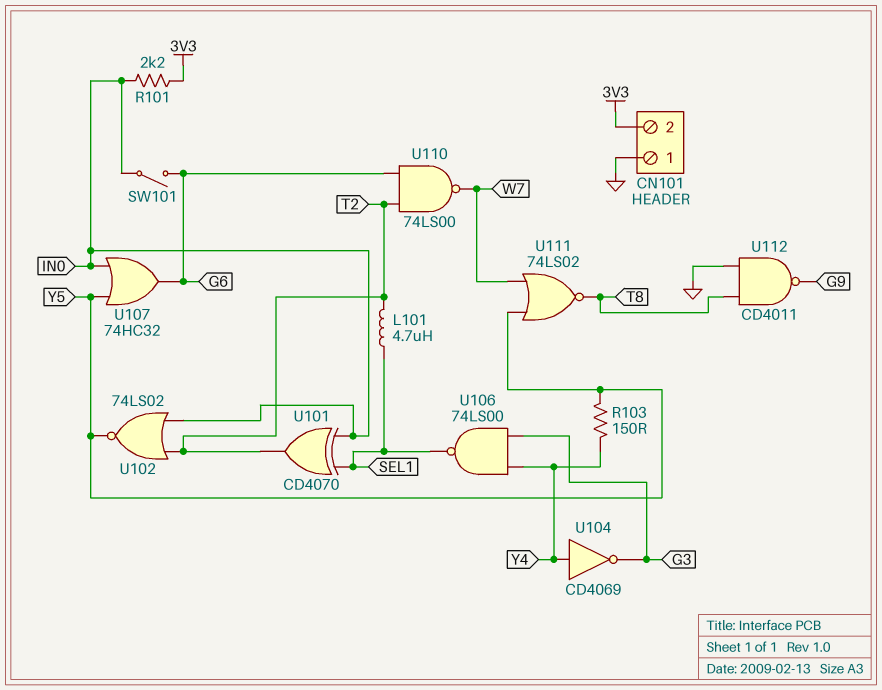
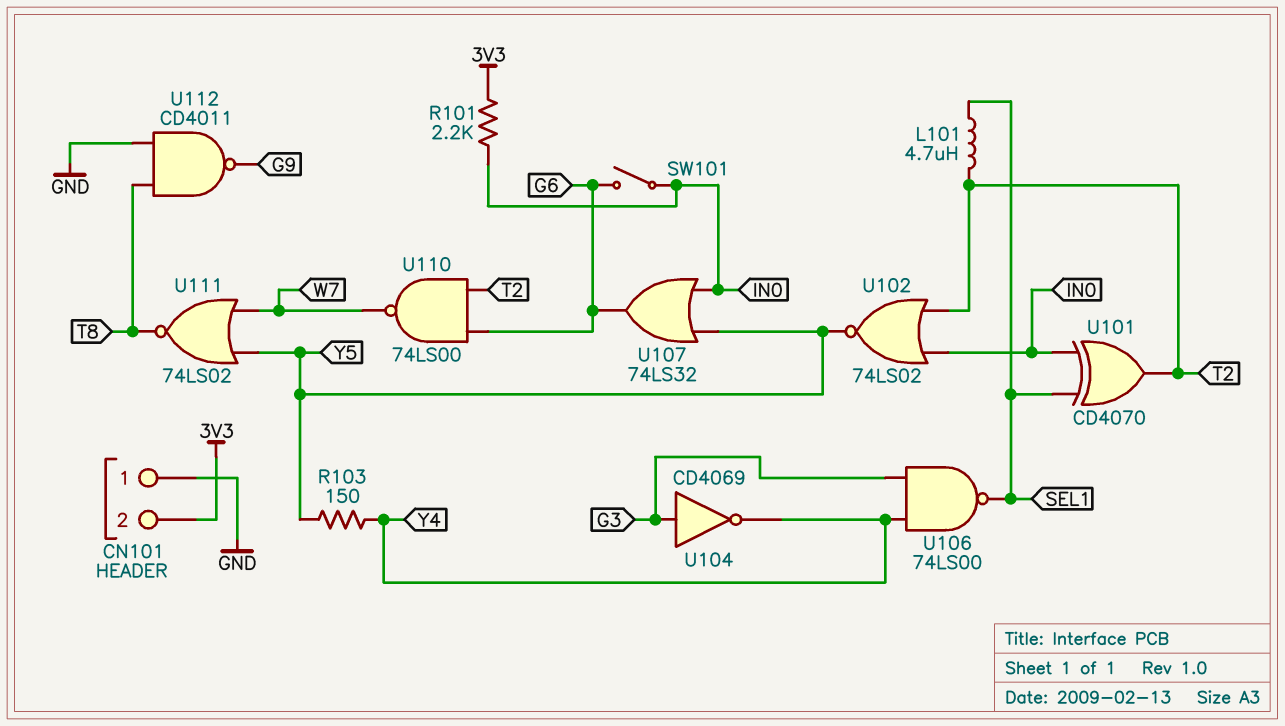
U104: NOT CD4069 (in Y4, out G3) -> NOT CD4069 (in G3, out Y4)
U107: OR 74HC32 (in IN0, in Y5, out G6) -> OR 74LS32 (in IN0, in Y5, out G6)

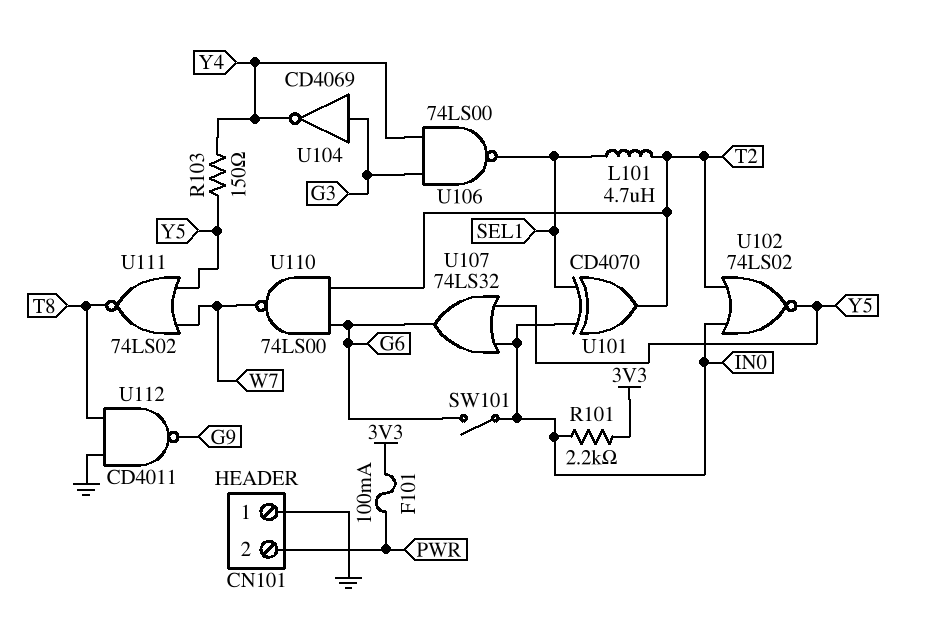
CN101 pin 2: 3V3 -> PWR
F101: none -> 100mA (3V3, PWR)

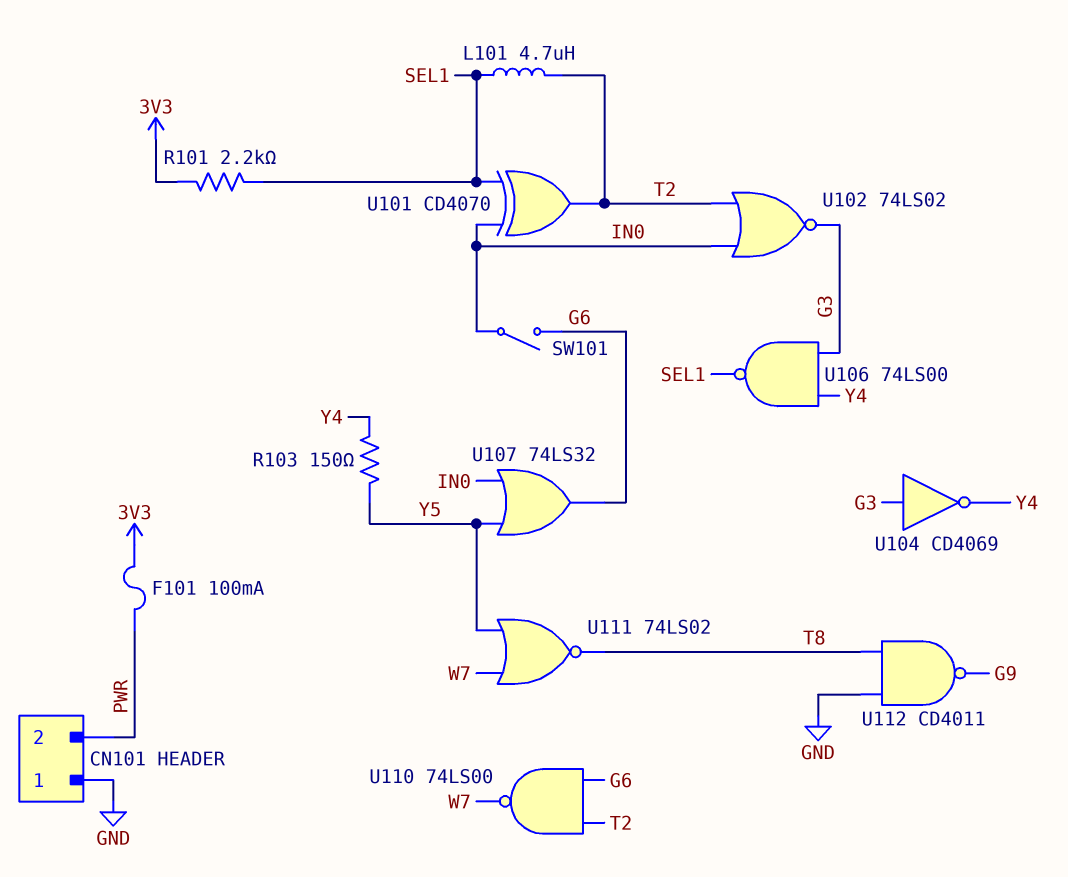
R101: 2.2k (3V3, IN0) -> 2.2k (3V3, SEL1)
U102: NOR 74LS02 (in IN0, in T2, out Y5) -> NOR 74LS02 (in IN0, in T2, out G3)

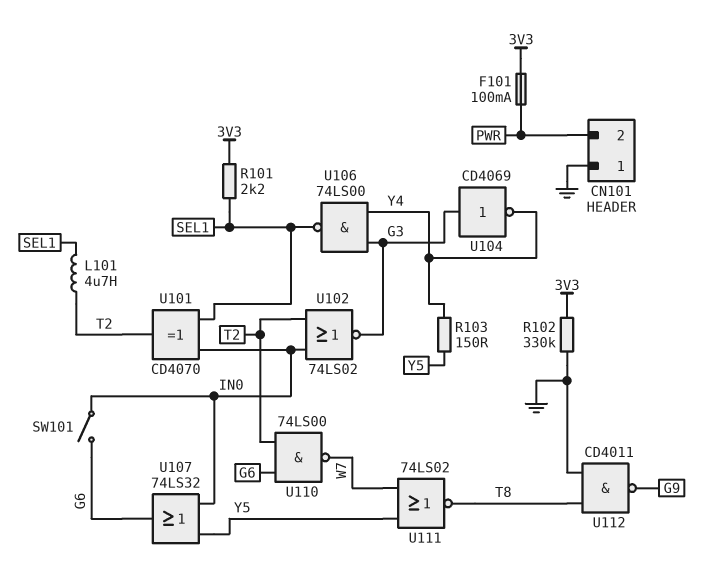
R102: none -> 330k (3V3, GND)

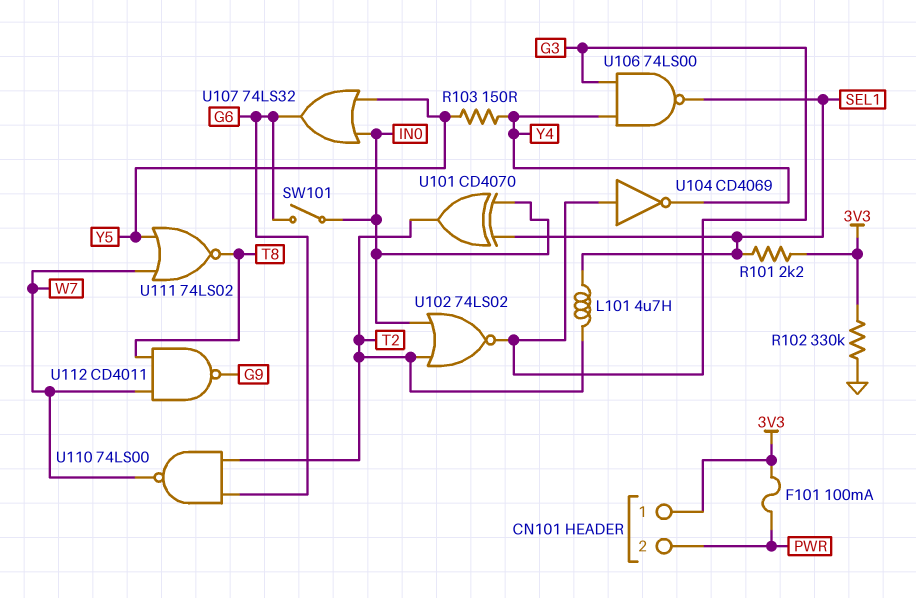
CN101 pin 1: GND -> 3V3
U112: NAND CD4011 (in GND, in T8, out G9) -> NAND CD4011 (in T8, in W7, out G9)

